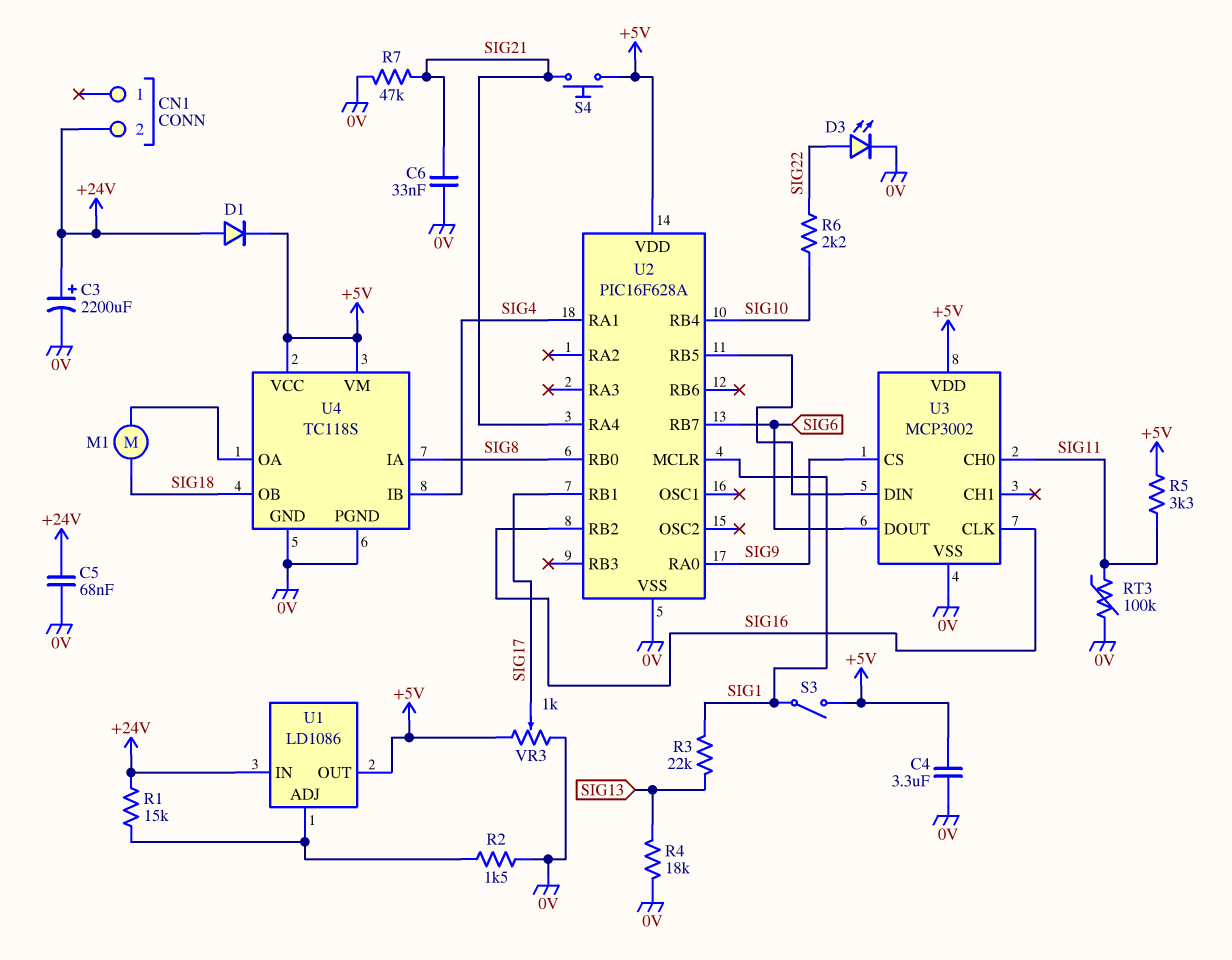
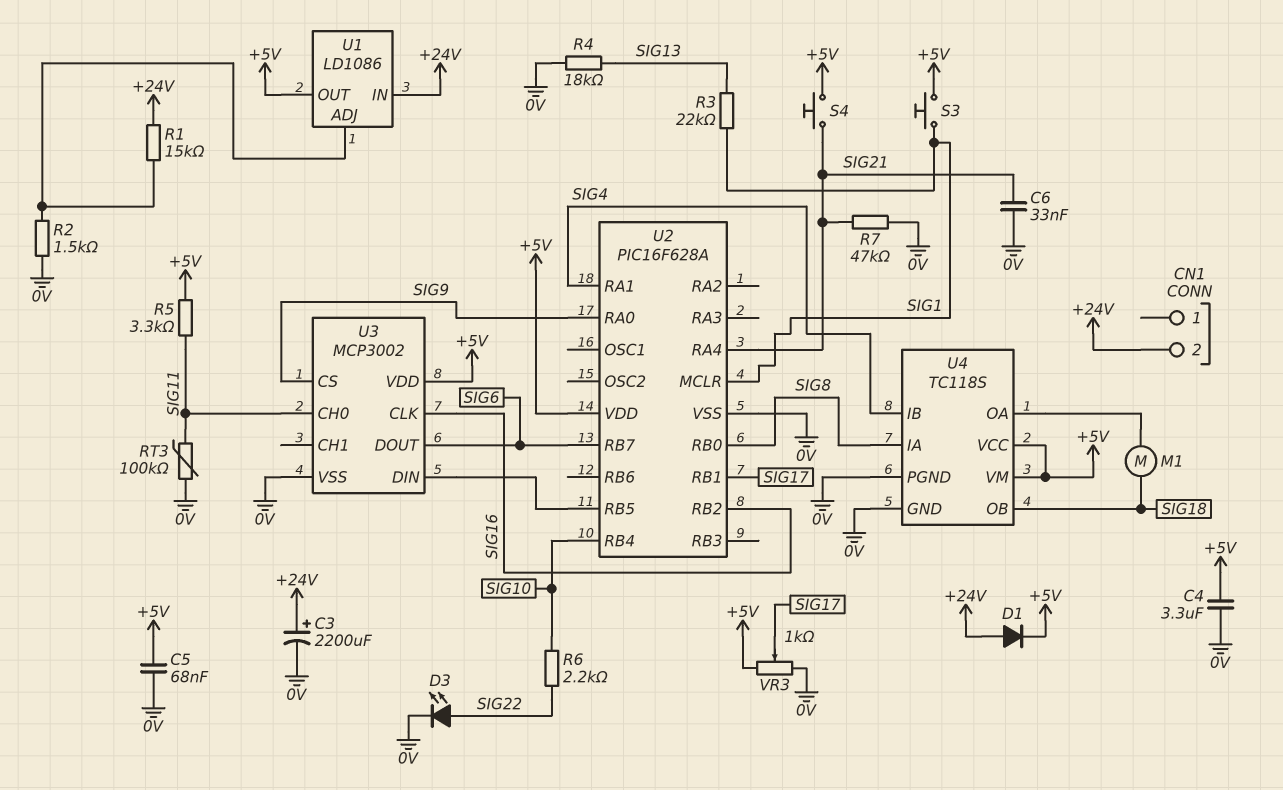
C5: 68nF (+24V, 0V) -> 68nF (+5V, 0V)
S3: switch (+5V, SIG1) -> button (+5V, SIG1)

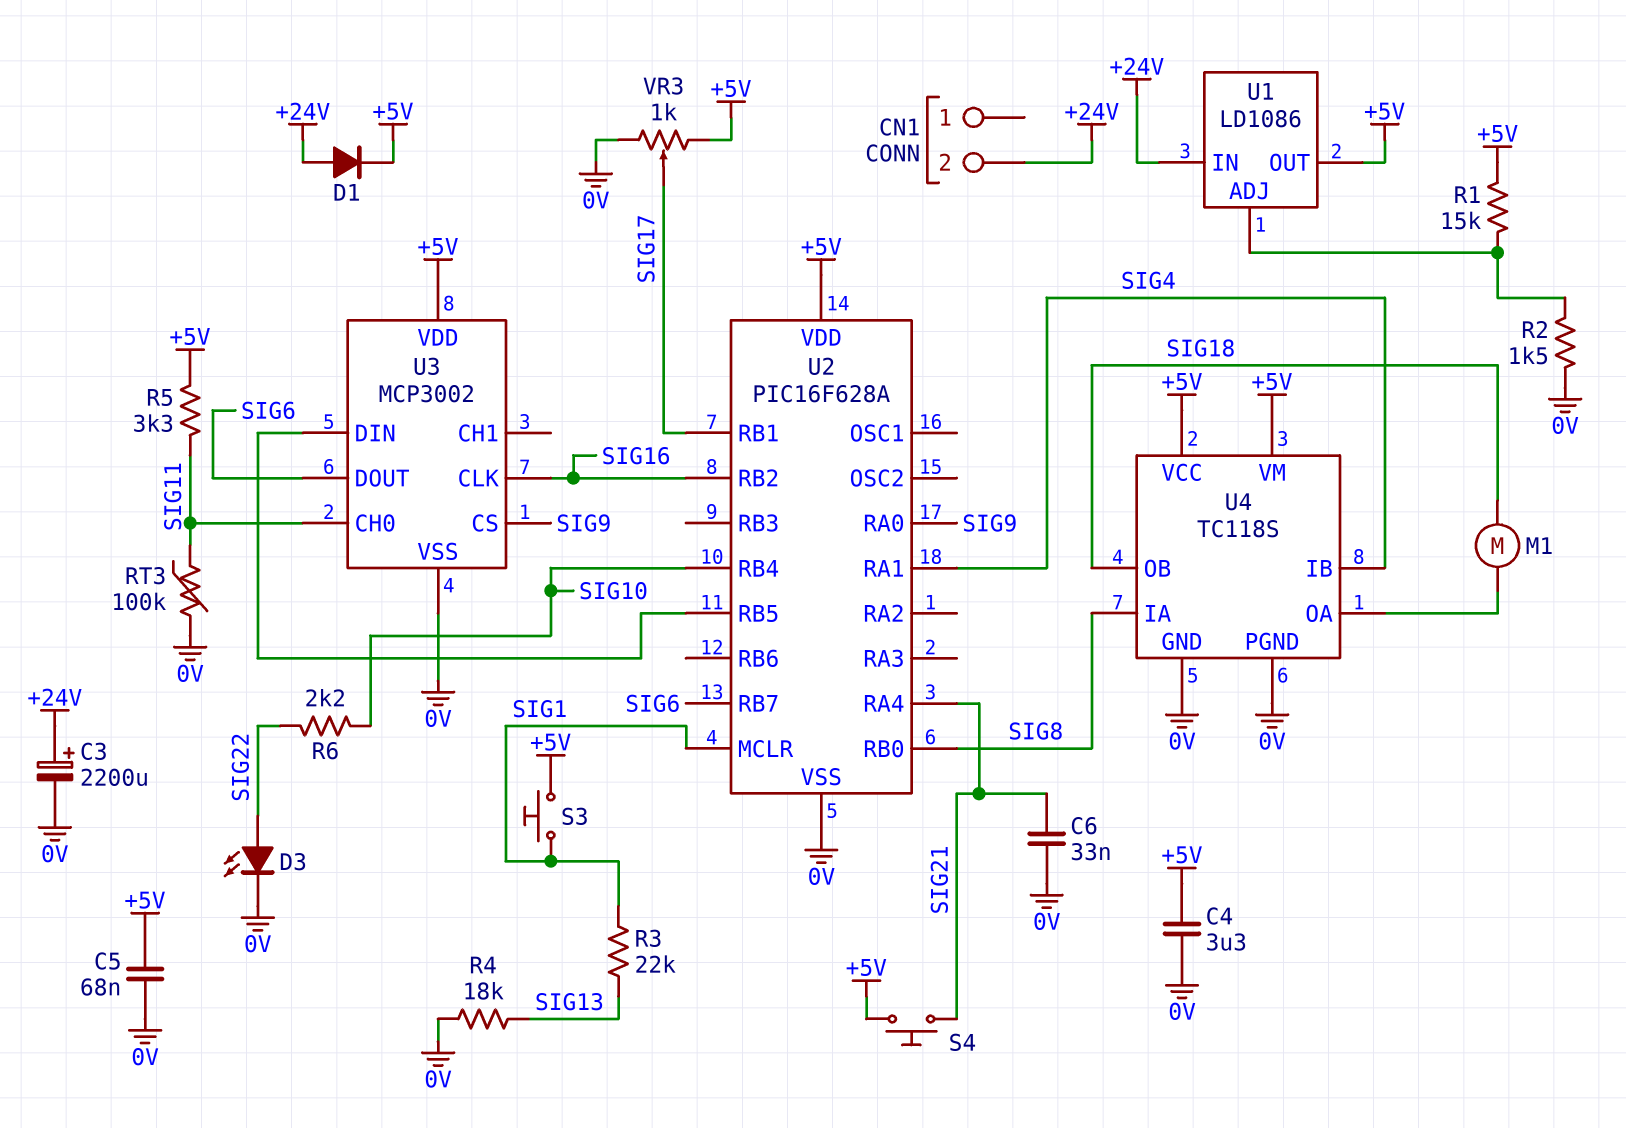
R1: 15k (+24V, U1/ADJ) -> 15k (+5V, U1/ADJ)
R7: 47k (0V, SIG21) -> none

